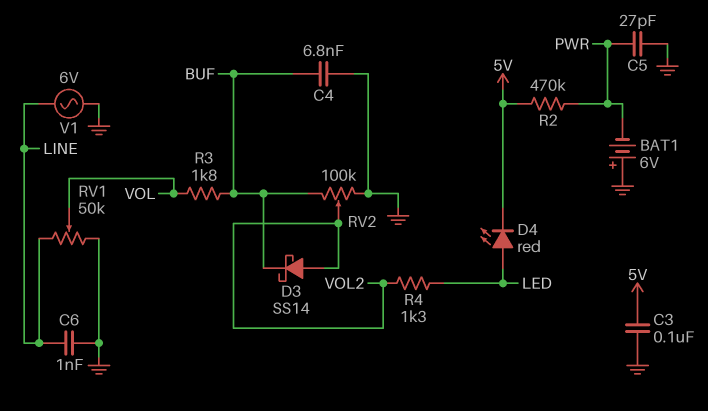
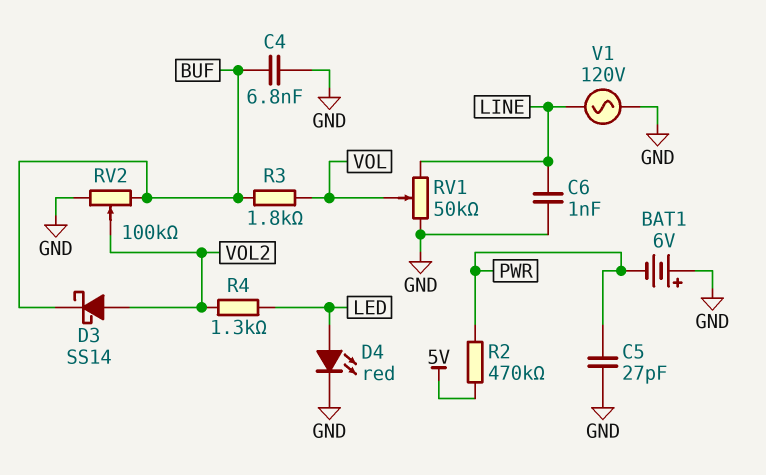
C3: 100nF (5V, GND) -> none
D4: LED red (A LED, K 5V) -> LED red (A LED, K GND)
V1: AC 6V (GND, LINE) -> AC 120V (GND, LINE)

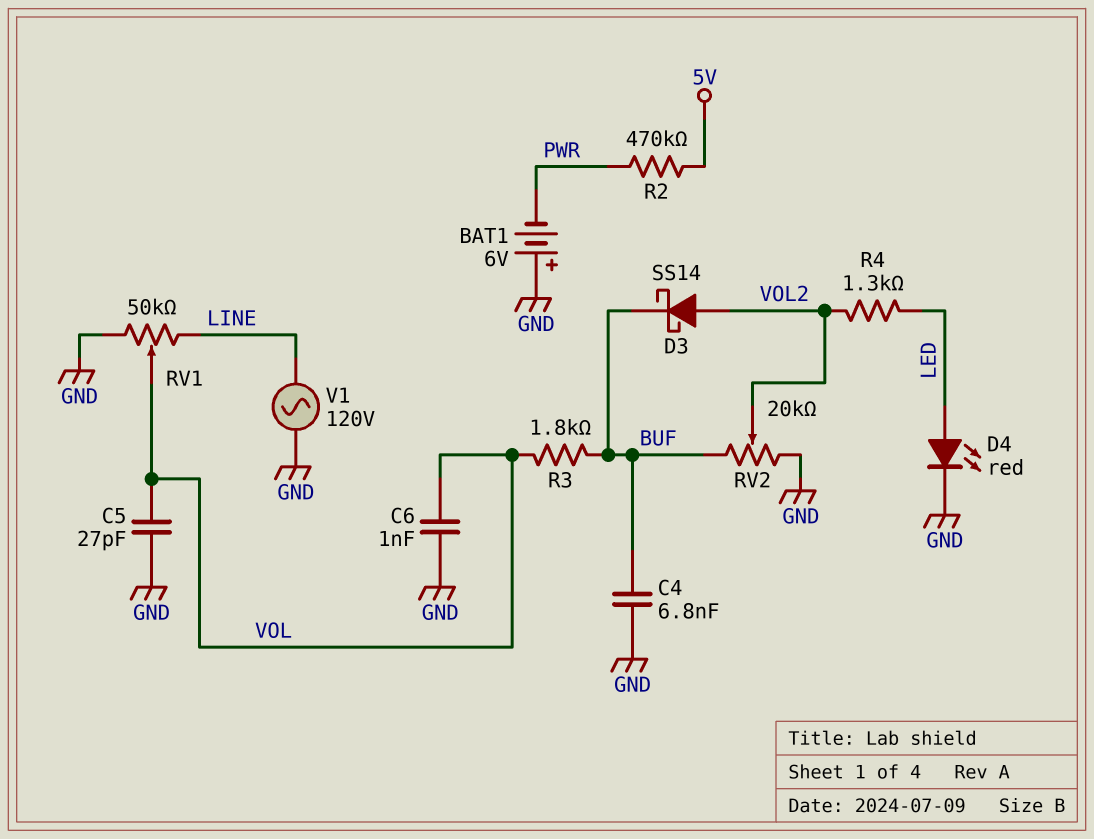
C5: 27pF (GND, PWR) -> 27pF (GND, VOL)
C6: 1nF (GND, LINE) -> 1nF (GND, VOL)
RV2: 100k (BUF, GND, wiper VOL2) -> 20k (BUF, GND, wiper VOL2)

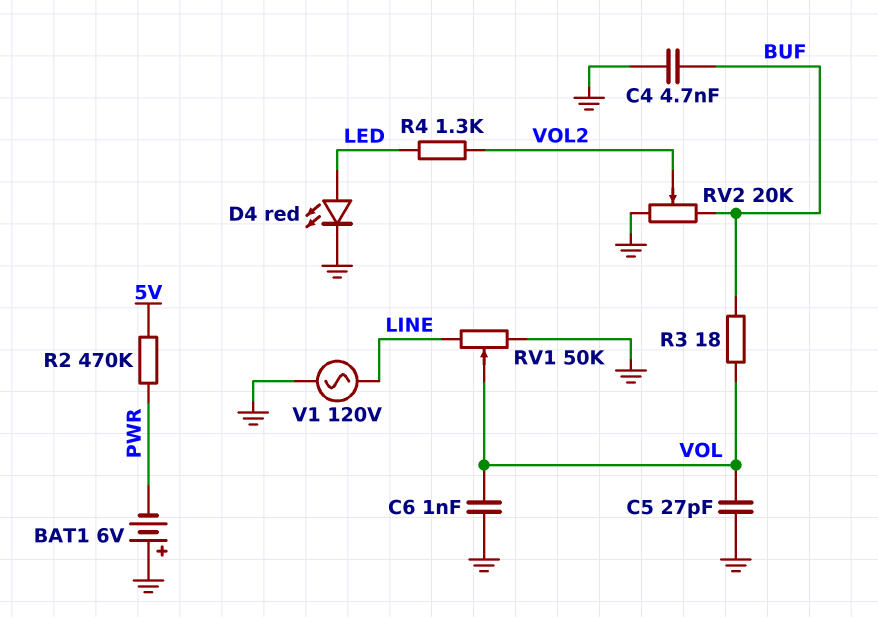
C4: 6.8nF (BUF, GND) -> 4.7nF (BUF, GND)
D3: schottky SS14 (A VOL2, K BUF) -> none
R3: 1.8k (BUF, VOL) -> 18 (BUF, VOL)

